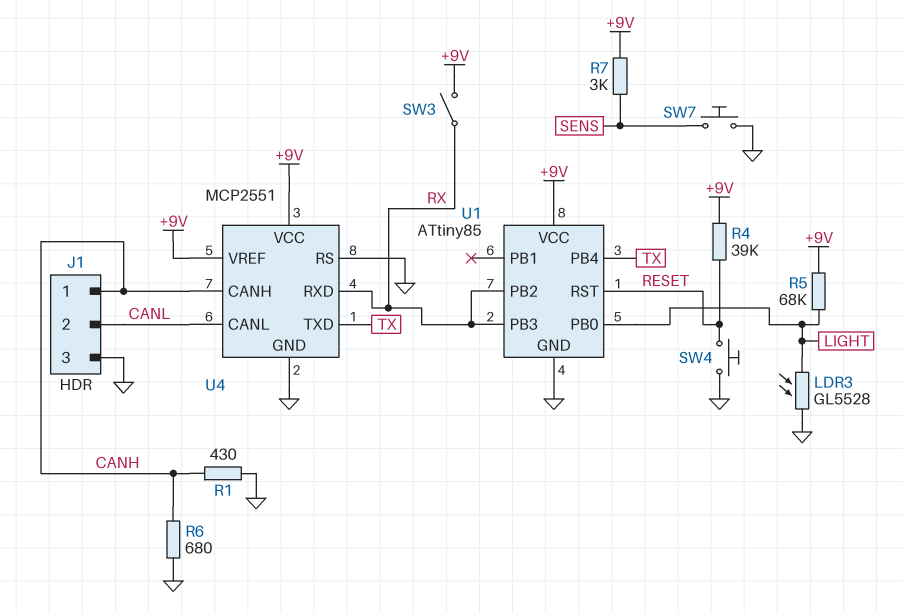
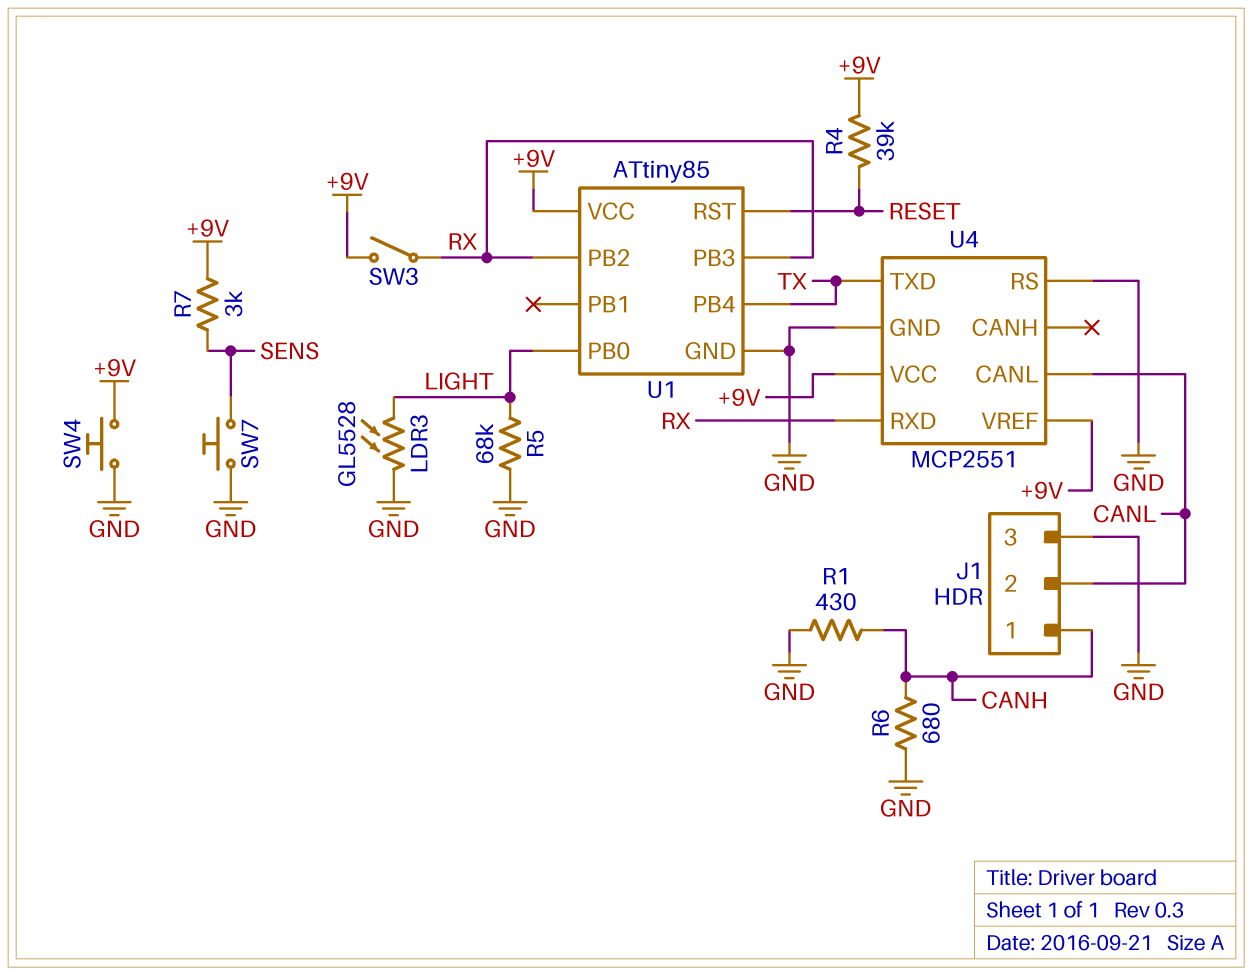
R5: 68k (+9V, LIGHT) -> 68k (GND, LIGHT)
SW4: button (GND, RESET) -> button (+9V, GND)
U4 pin CANH: CANH -> none

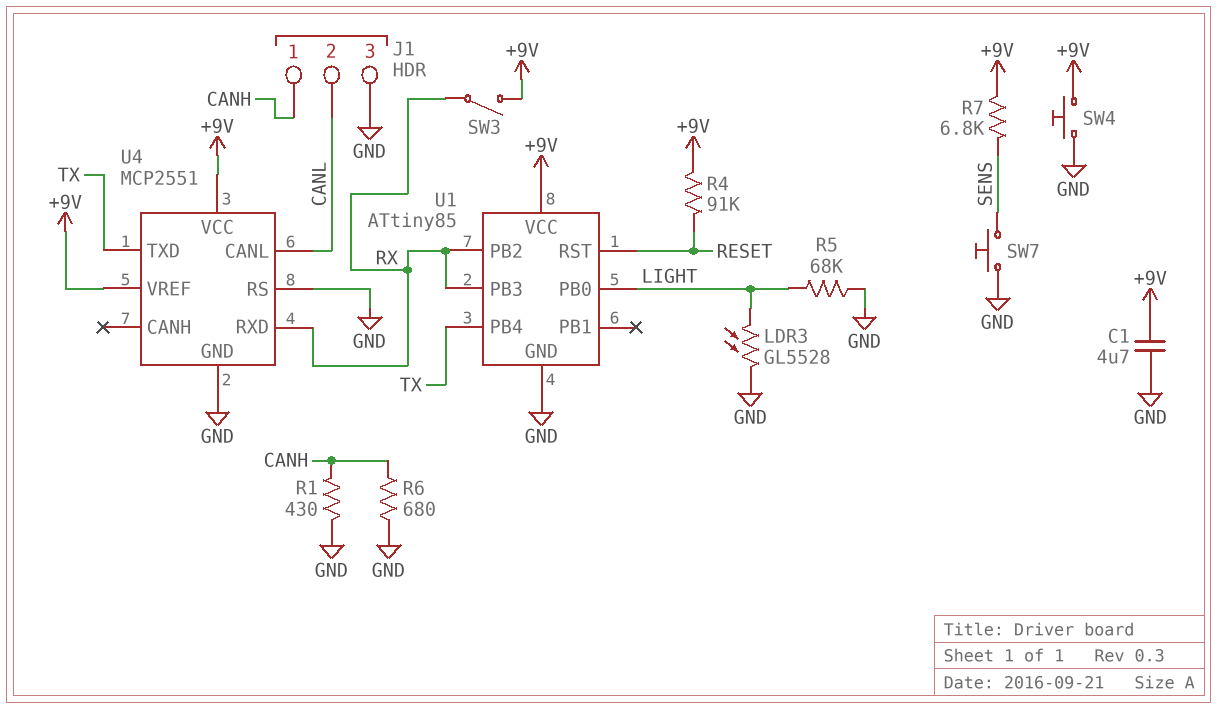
C1: none -> 4.7uF (+9V, GND)
R4: 39k (+9V, RESET) -> 91k (+9V, RESET)
R7: 3k (+9V, SENS) -> 6.8k (+9V, SENS)

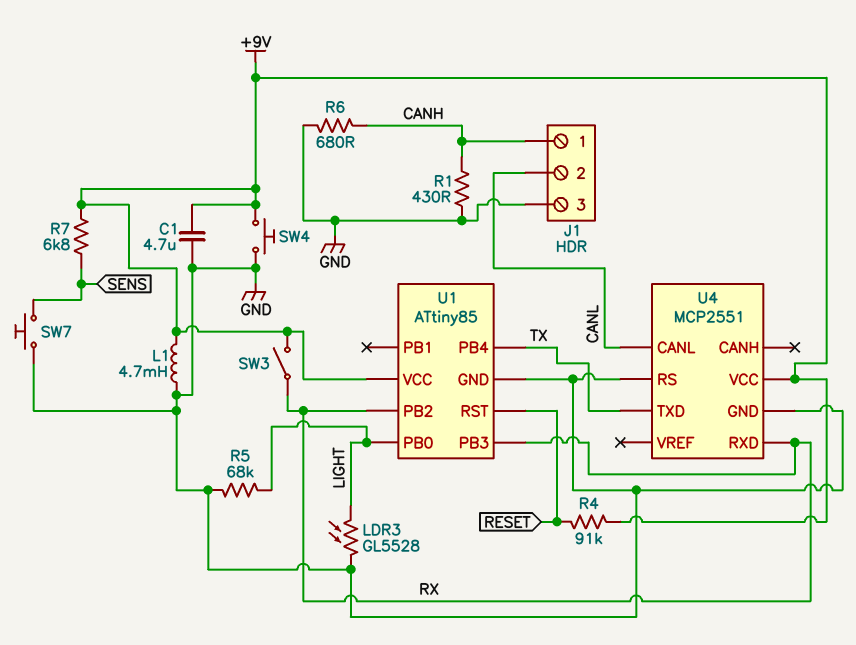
L1: none -> 4.7mH (+9V, GND)
U4 pin VREF: +9V -> none

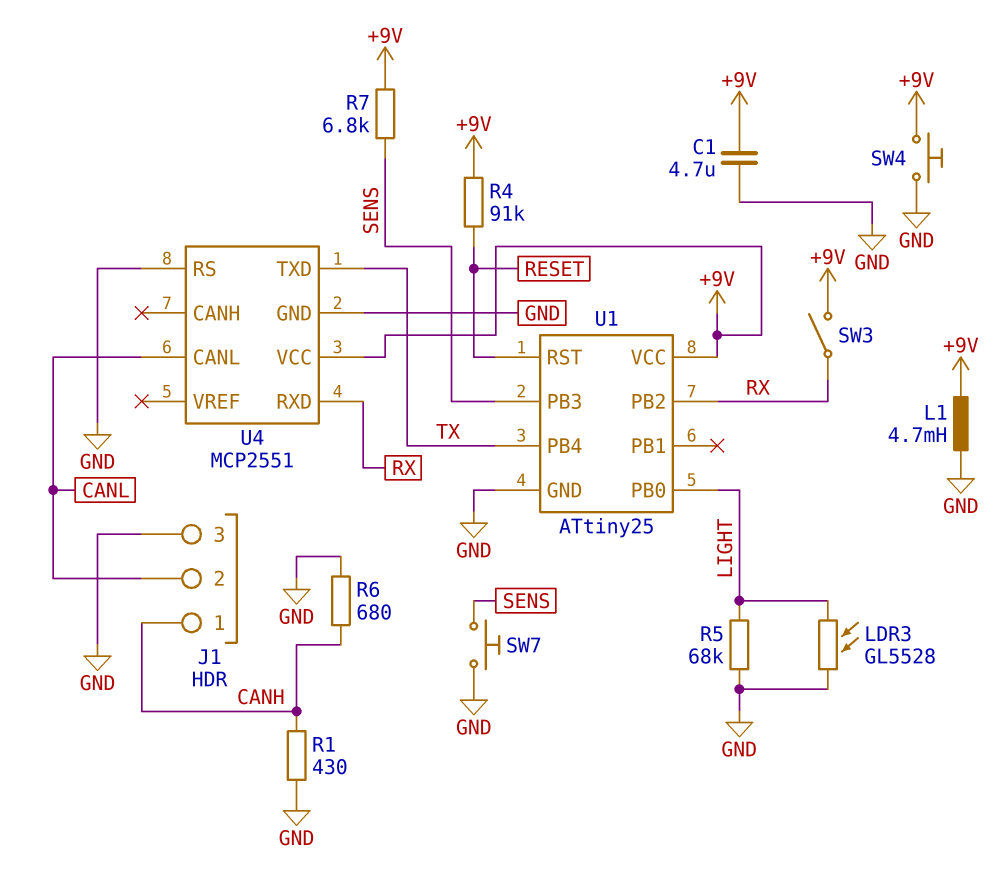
U1: ATtiny85 -> ATtiny25
U1 pin PB3: RX -> SENS

